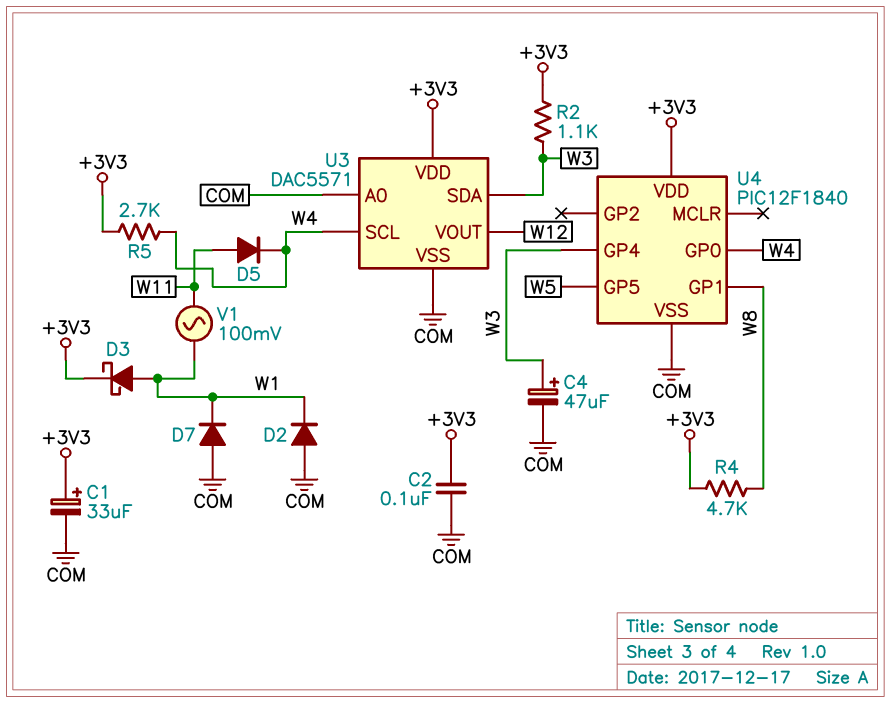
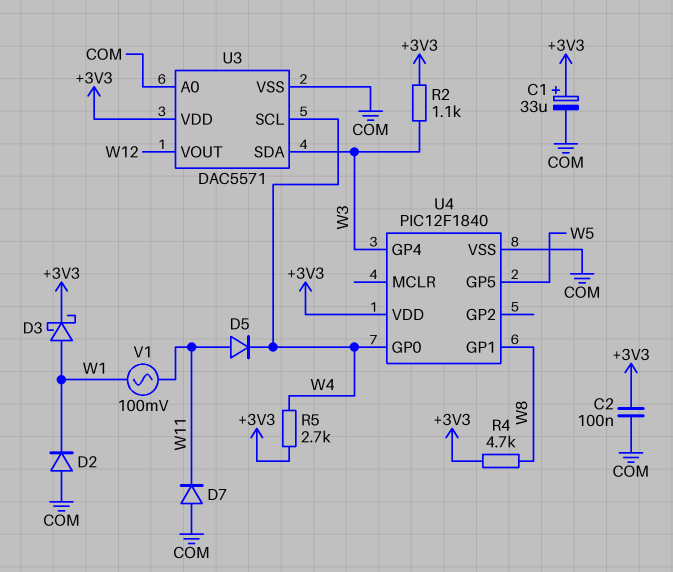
C4: 47uF (plus W3, minus COM) -> none
D7: diode (A COM, K W1) -> diode (A COM, K W11)

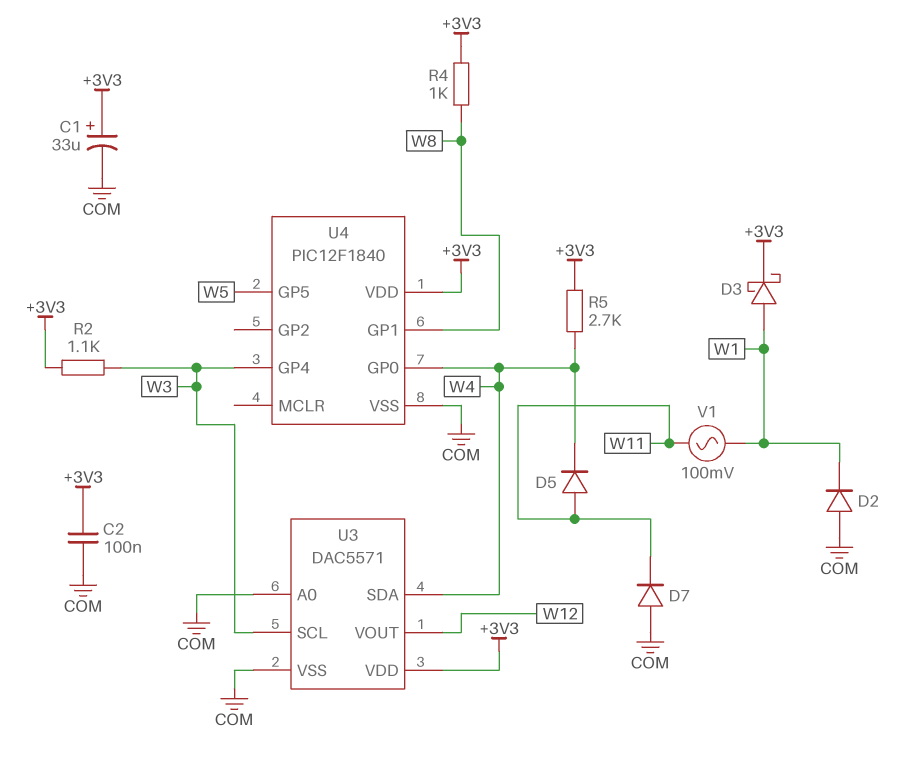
R4: 4.7k (+3V3, W8) -> 1k (+3V3, W8)
U3 pin SCL: W4 -> W3
U3 pin SDA: W3 -> W4

